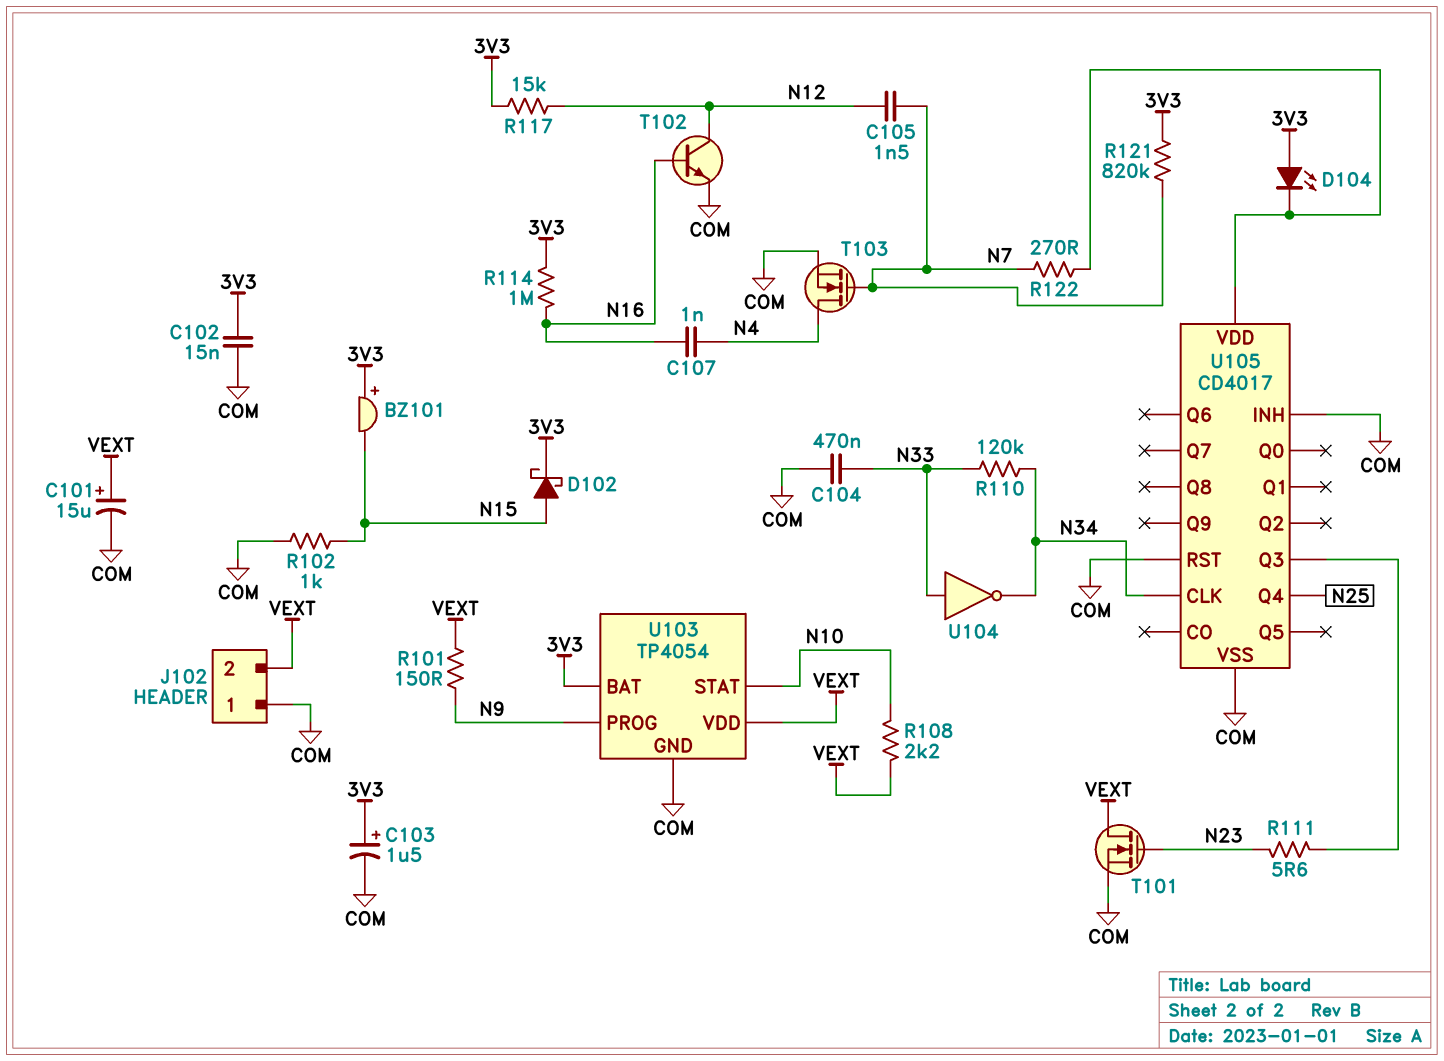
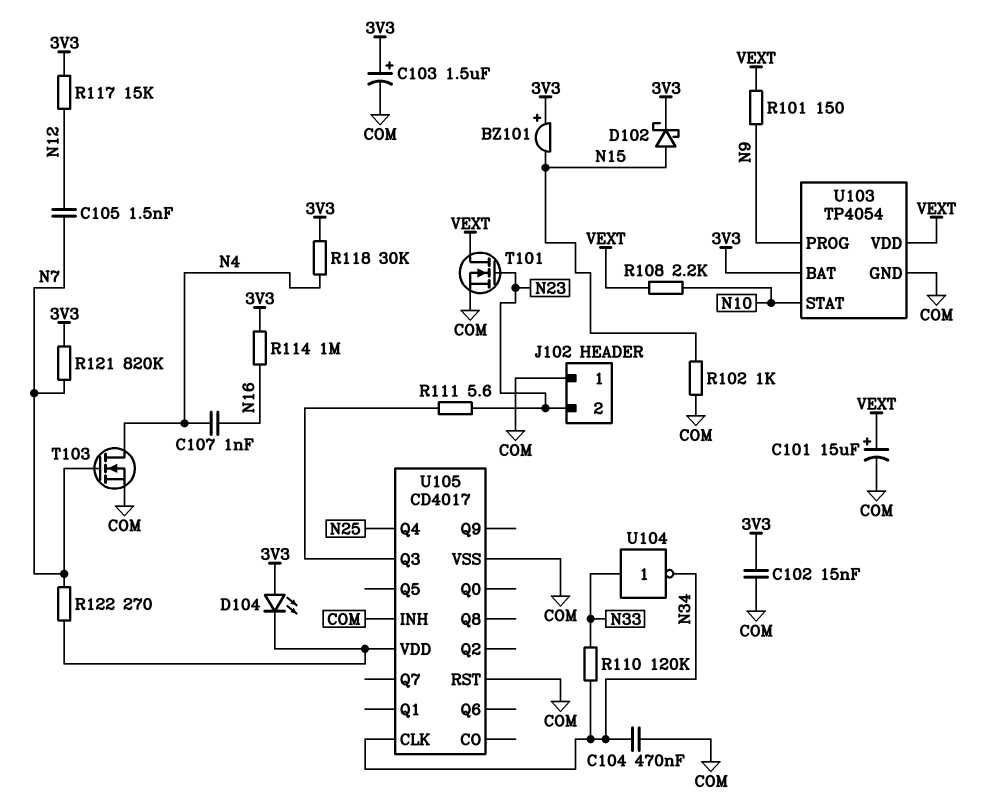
C104: 470nF (COM, N33) -> 470nF (COM, N34)
J102 pin 2: VEXT -> N23
R118: none -> 30k (3V3, N4)
T102: NPN (B N16, C N12, E COM) -> none

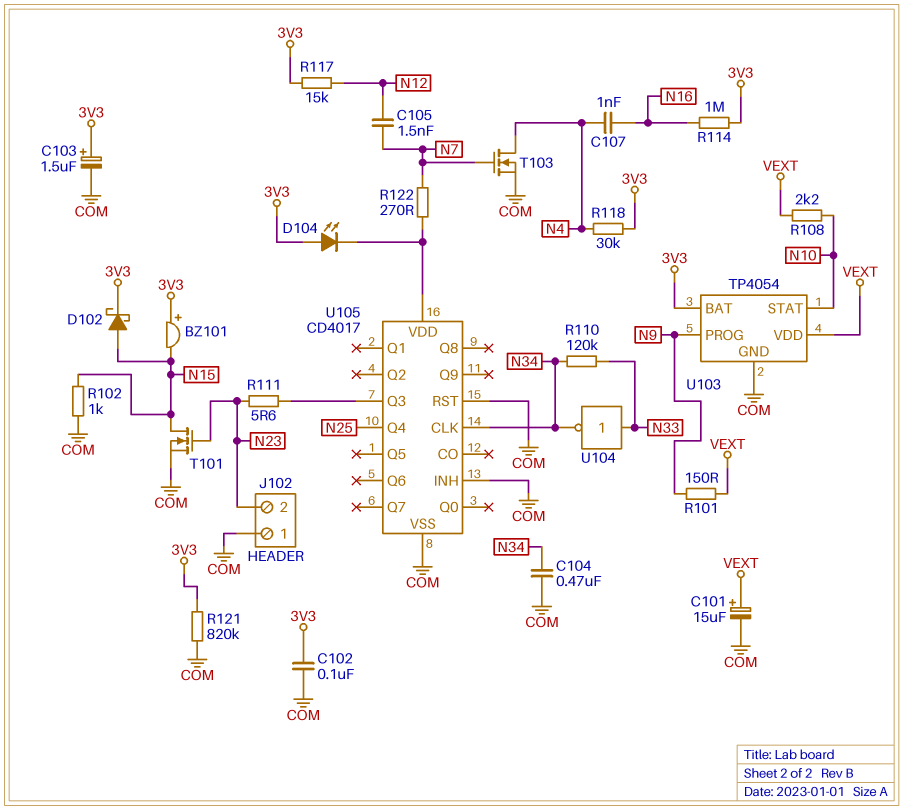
C102: 15nF (3V3, COM) -> 100nF (3V3, COM)
R121: 820k (3V3, N7) -> 820k (3V3, COM)
T101: NMOS (G N23, D VEXT, S COM) -> NMOS (G N23, D N15, S COM)

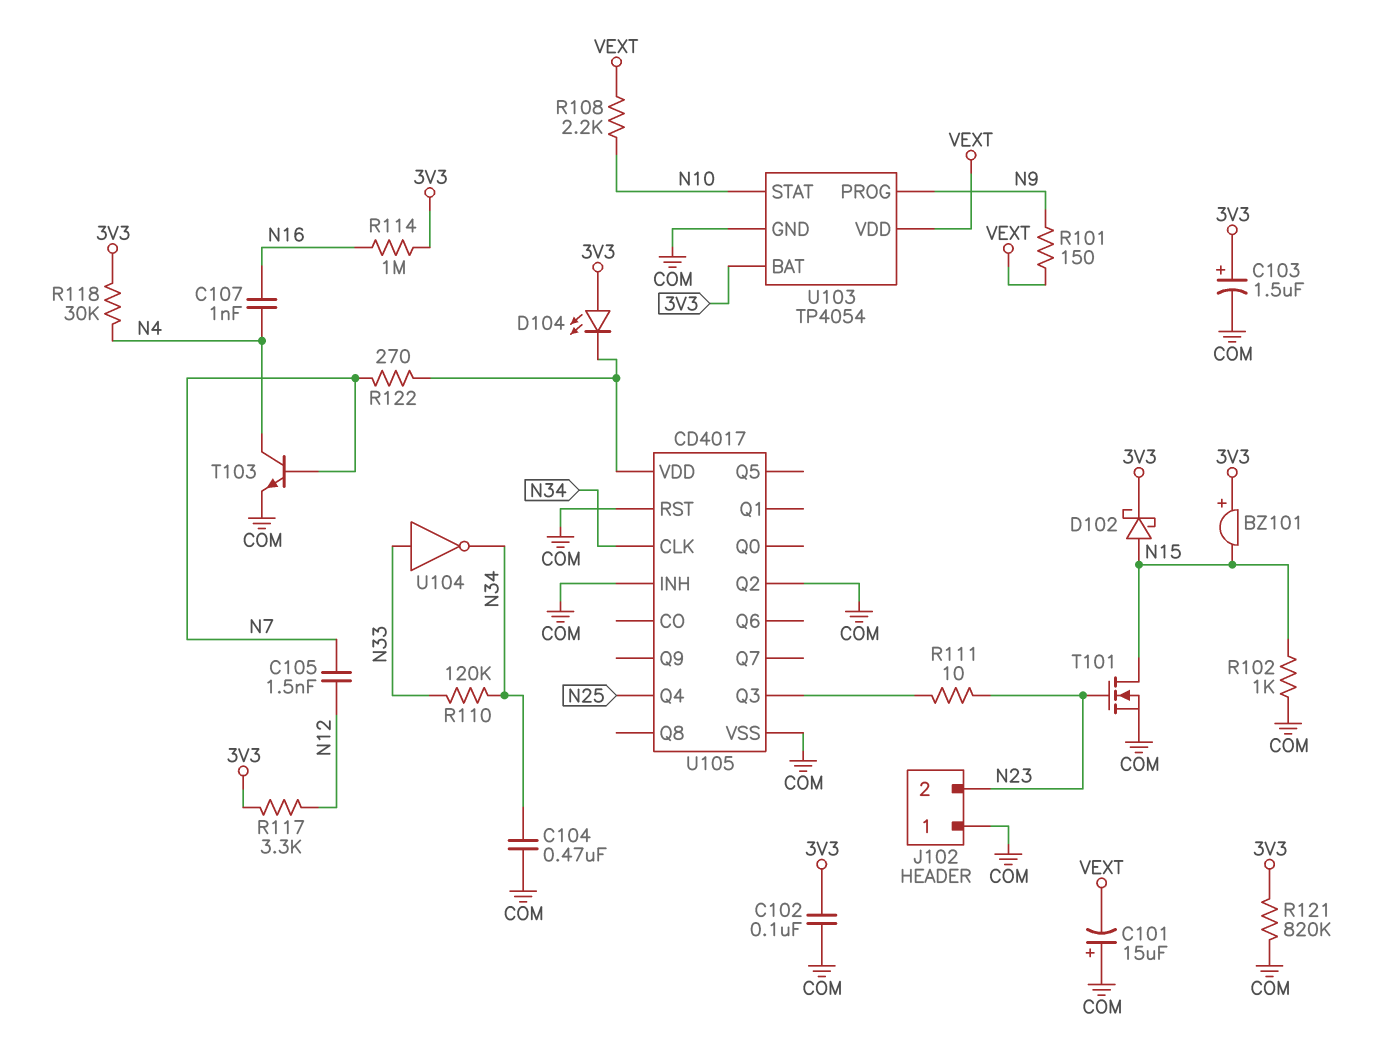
C101: 15uF (plus VEXT, minus COM) -> 15uF (plus COM, minus VEXT)
R111: 5.6 (N23, U105/Q3) -> 10 (N23, U105/Q3)
R117: 15k (3V3, N12) -> 3.3k (3V3, N12)
T103: NMOS (G N7, D N4, S COM) -> NPN (B N7, C N4, E COM)
U105 pin Q2: none -> COM

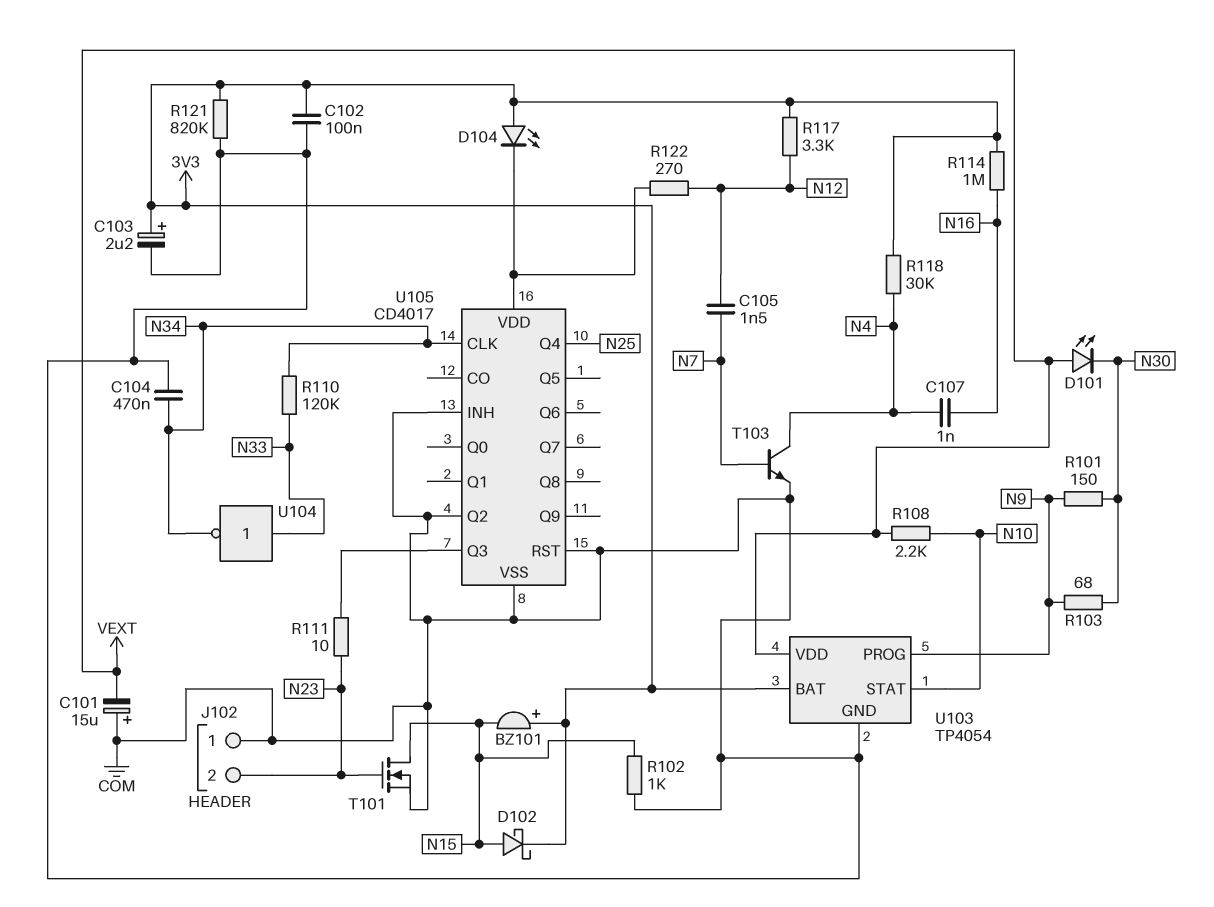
C103: 1.5uF (plus 3V3, minus COM) -> 2.2uF (plus 3V3, minus COM)
D101: none -> LED (A VEXT, K N30)
R101: 150 (N9, VEXT) -> 150 (N9, N30)
R103: none -> 68 (N9, N30)
R122: 270 (N7, U105/VDD) -> 270 (N12, U105/VDD)

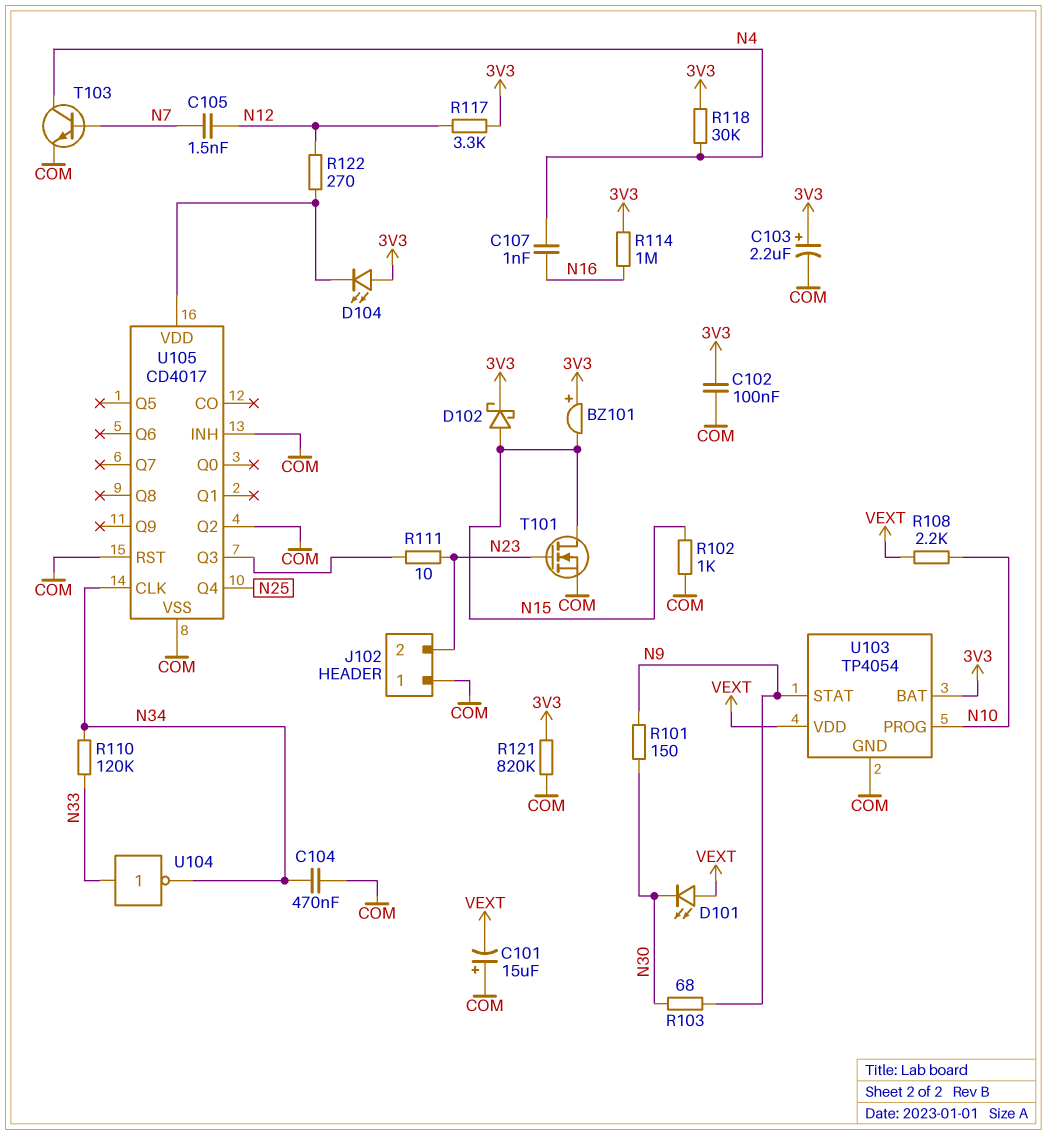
U103 pin PROG: N9 -> N10
U103 pin STAT: N10 -> N9

